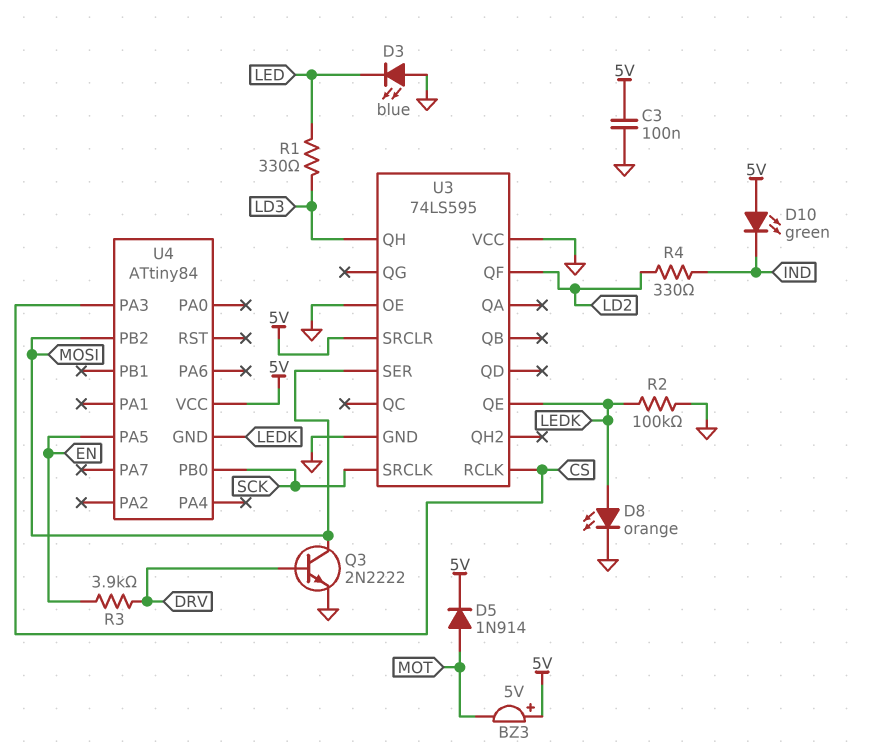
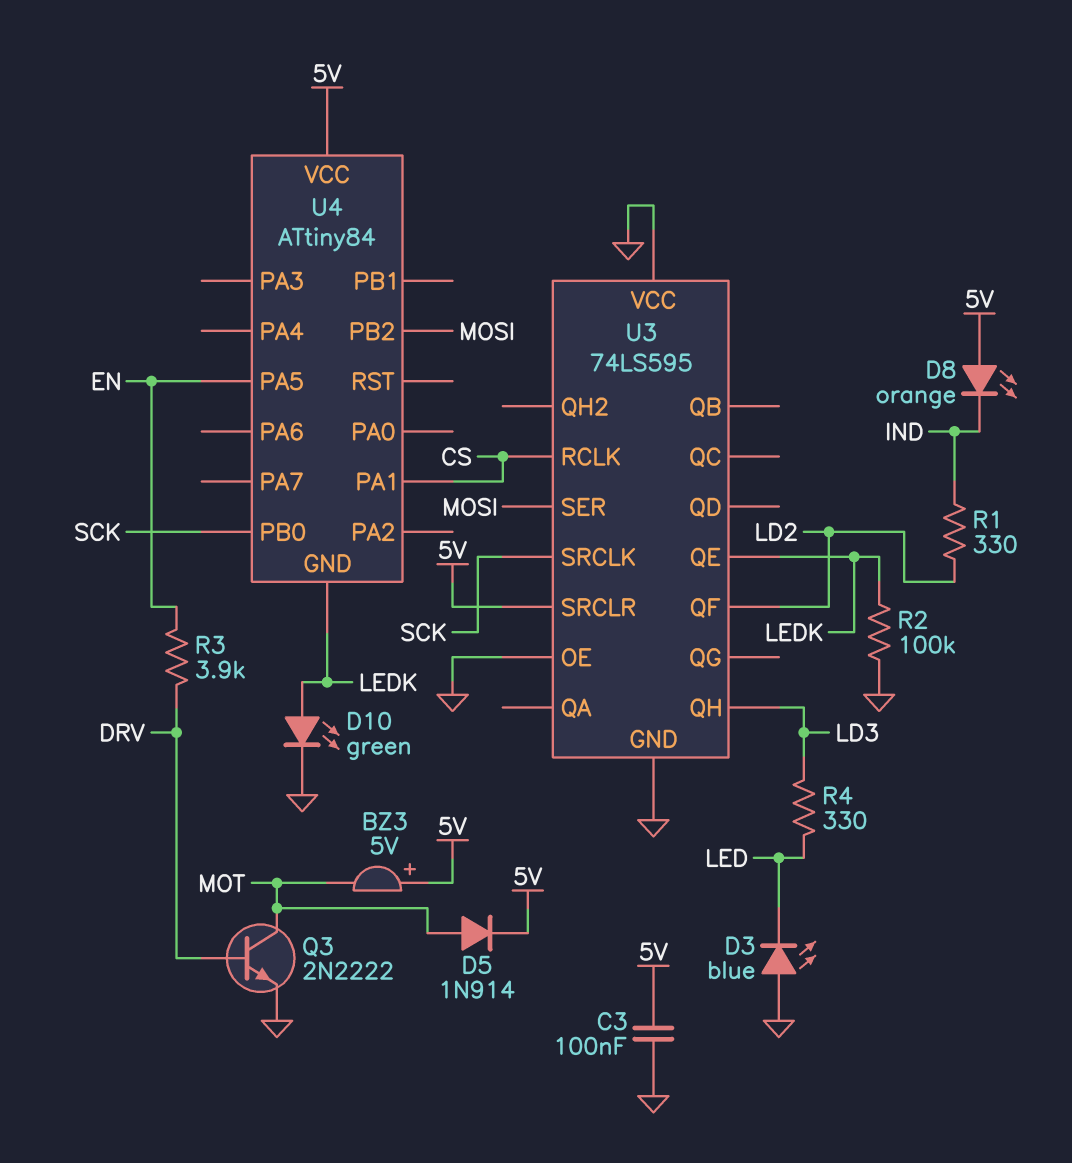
D8: LED orange (A LEDK, K GND) -> LED orange (A 5V, K IND)
D10: LED green (A 5V, K IND) -> LED green (A LEDK, K GND)
Q3: NPN 2N2222 (B DRV, C MOSI, E GND) -> NPN 2N2222 (B DRV, C MOT, E GND)
R1: 330 (LD3, LED) -> 330 (IND, LD2)
R4: 330 (IND, LD2) -> 330 (LD3, LED)
U4 pin PA1: none -> CS
U4 pin PA3: CS -> none

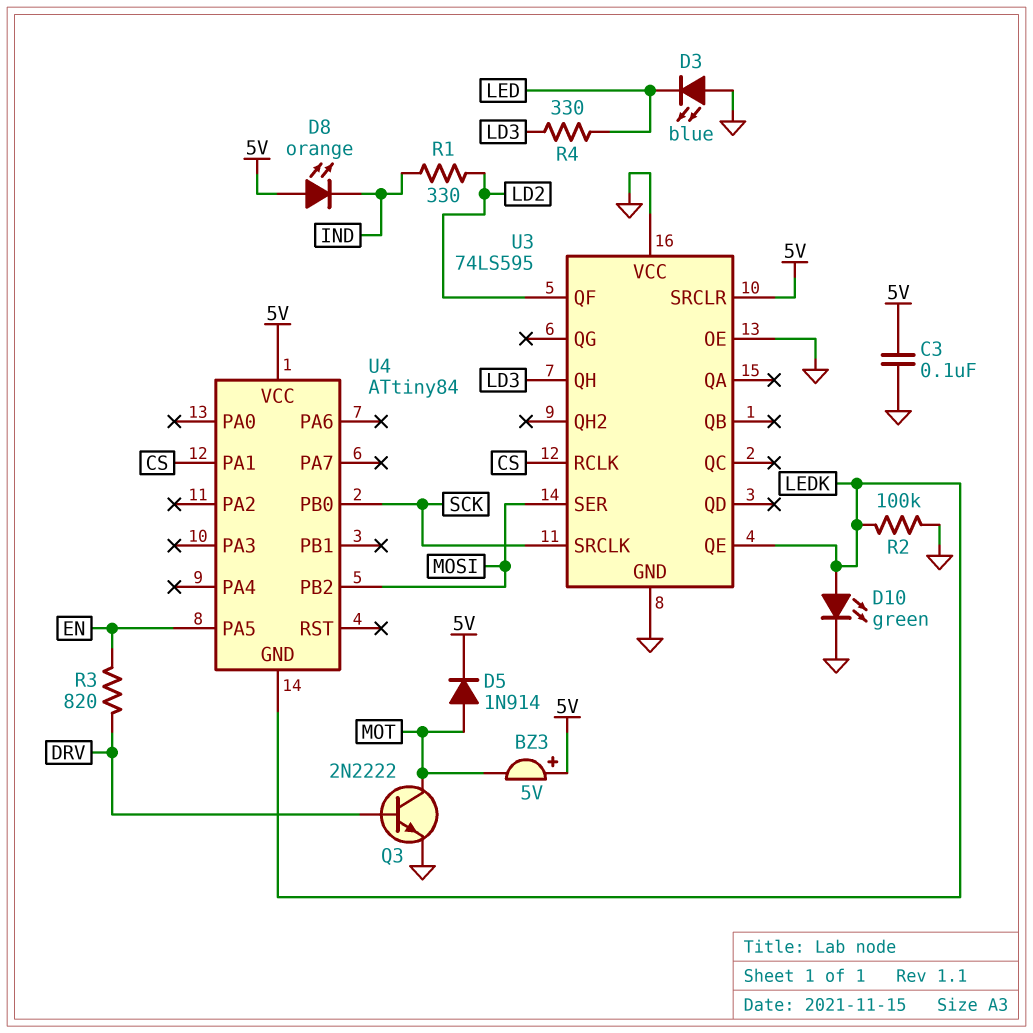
R3: 3.9k (DRV, EN) -> 820 (DRV, EN)

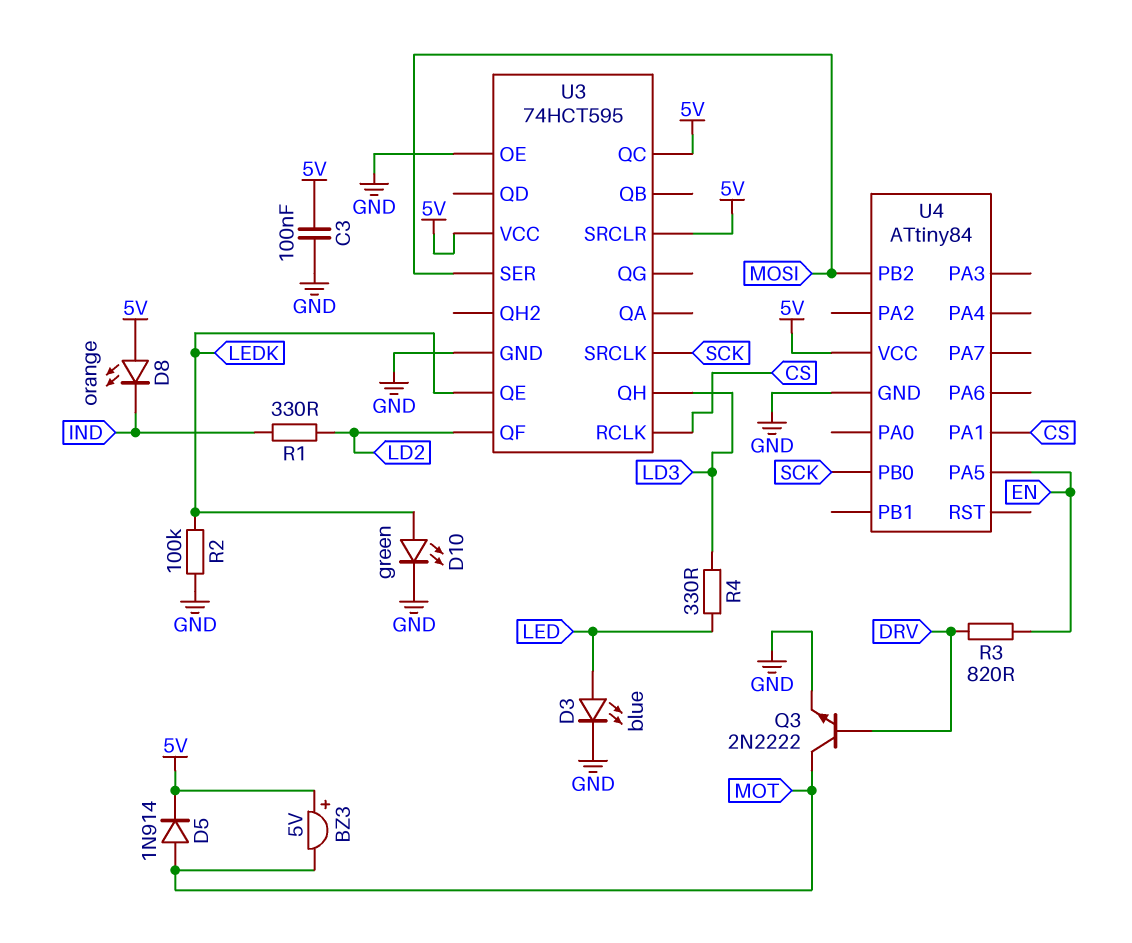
D3: LED blue (A GND, K LED) -> LED blue (A LED, K GND)
U3: 74LS595 -> 74HCT595
U3 pin QC: none -> 5V
U3 pin VCC: GND -> 5V
U4 pin GND: LEDK -> GND

